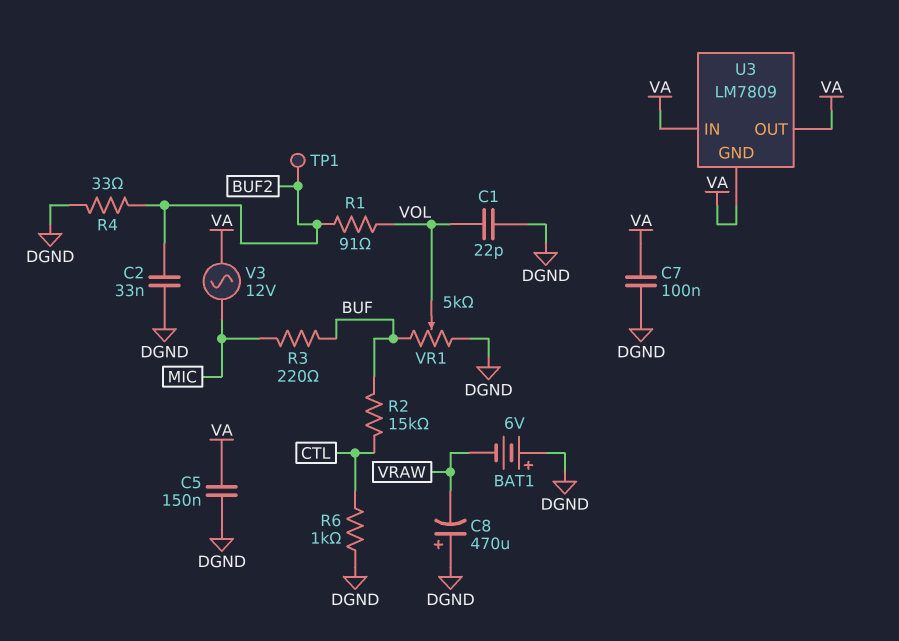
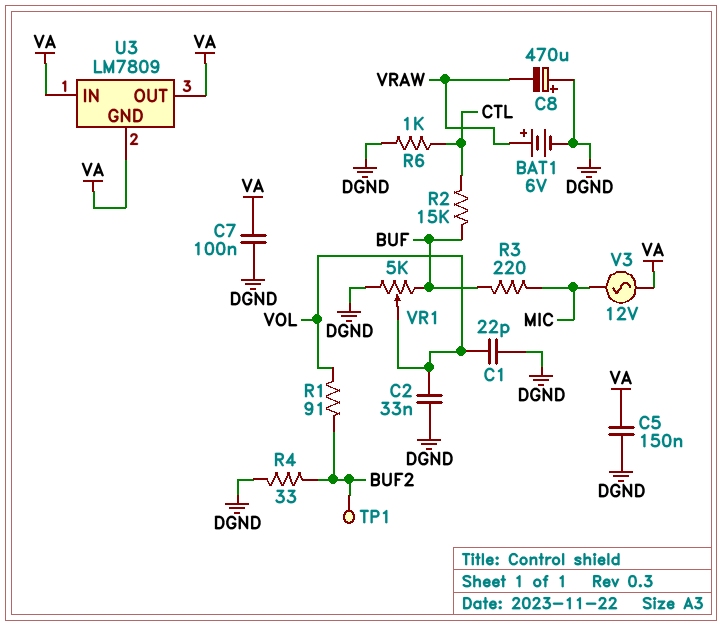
BAT1: 6V (plus DGND, minus VRAW) -> 6V (plus VRAW, minus DGND)
C2: 33nF (BUF2, DGND) -> 33nF (DGND, VOL)

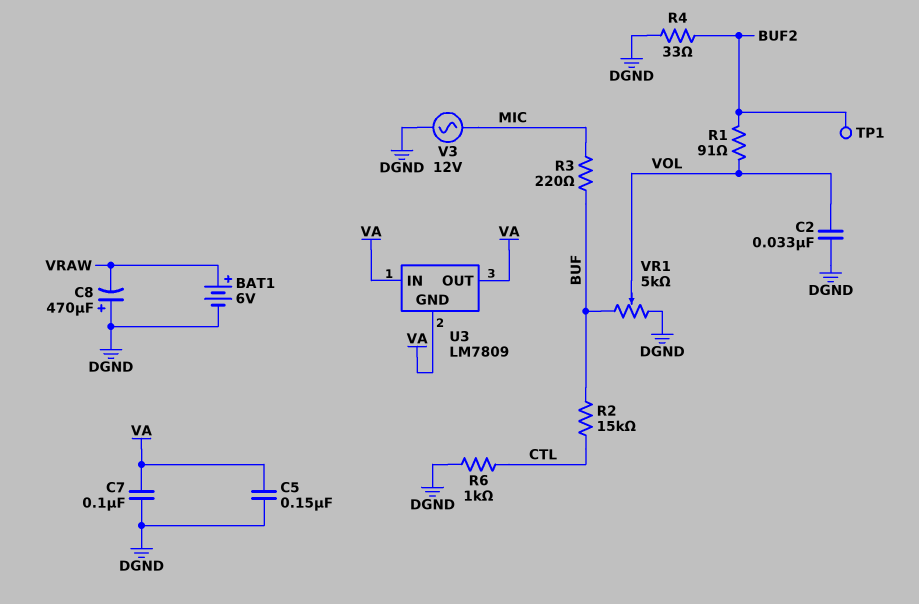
C1: 22pF (DGND, VOL) -> none
V3: AC 12V (MIC, VA) -> AC 12V (DGND, MIC)

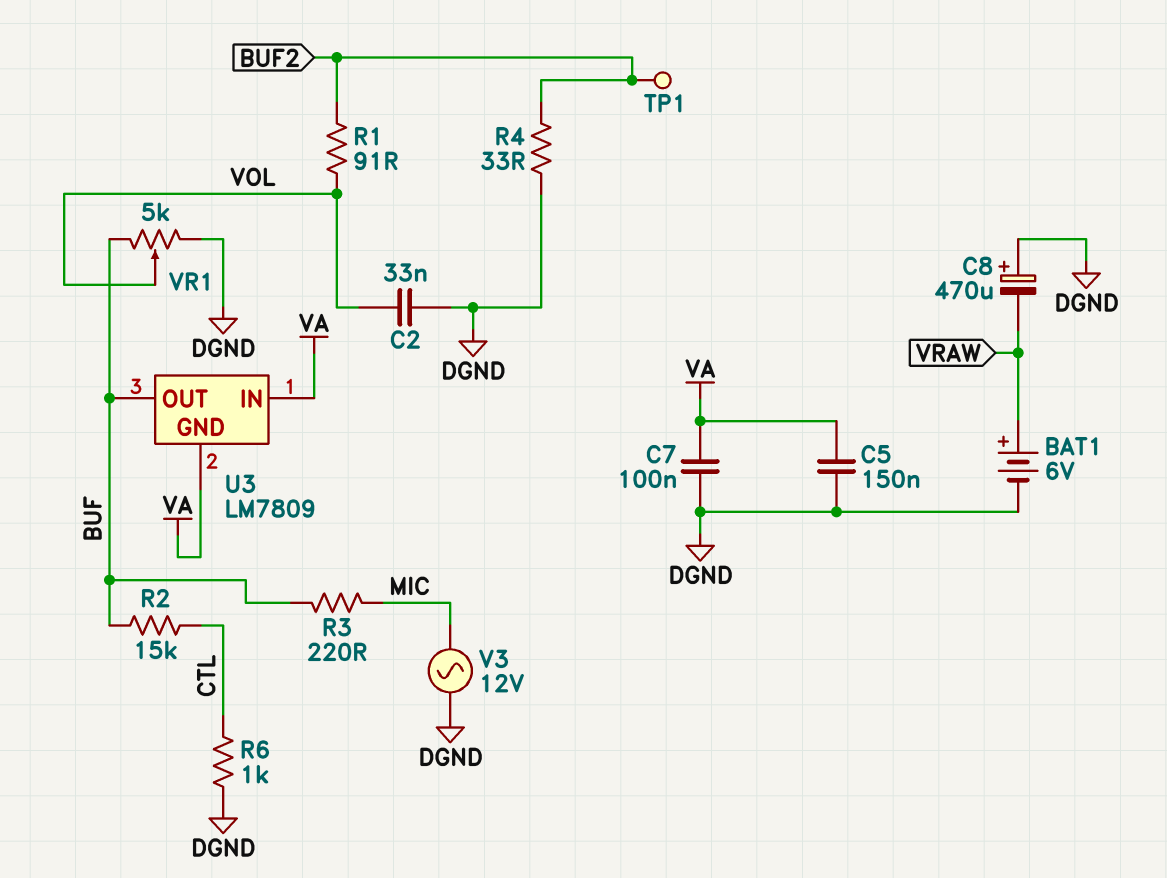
U3 pin OUT: VA -> BUF

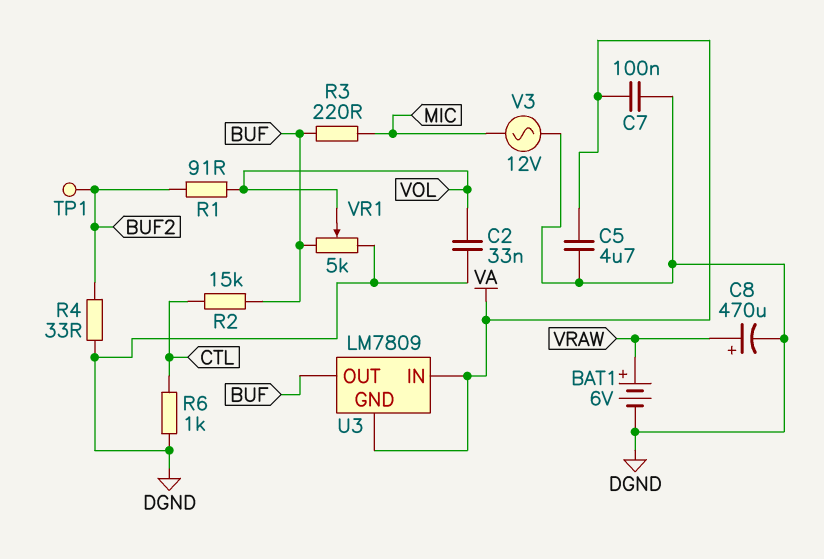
C5: 150nF (DGND, VA) -> 4.7uF (DGND, VA)
C8: 470uF (plus DGND, minus VRAW) -> 470uF (plus VRAW, minus DGND)

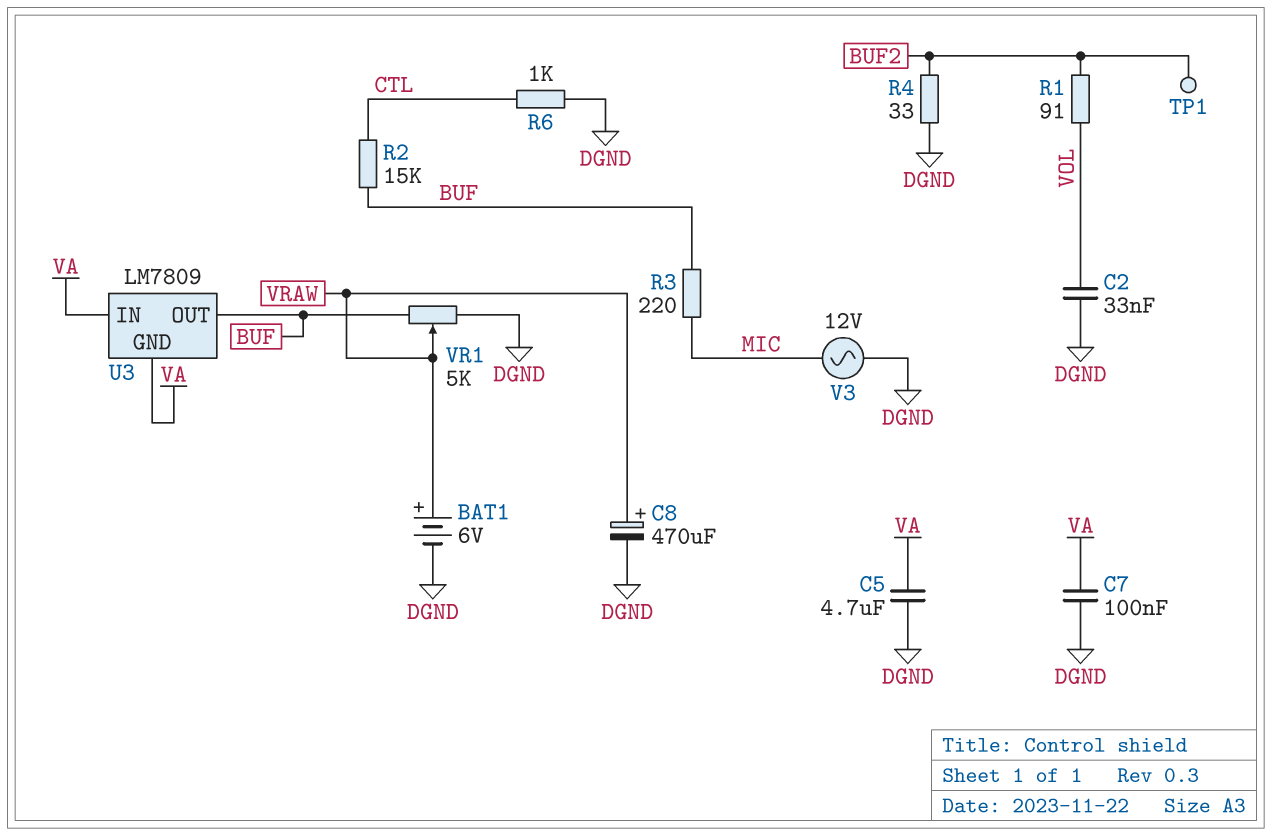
VR1: 5k (BUF, DGND, wiper VOL) -> 5k (BUF, DGND, wiper VRAW)

